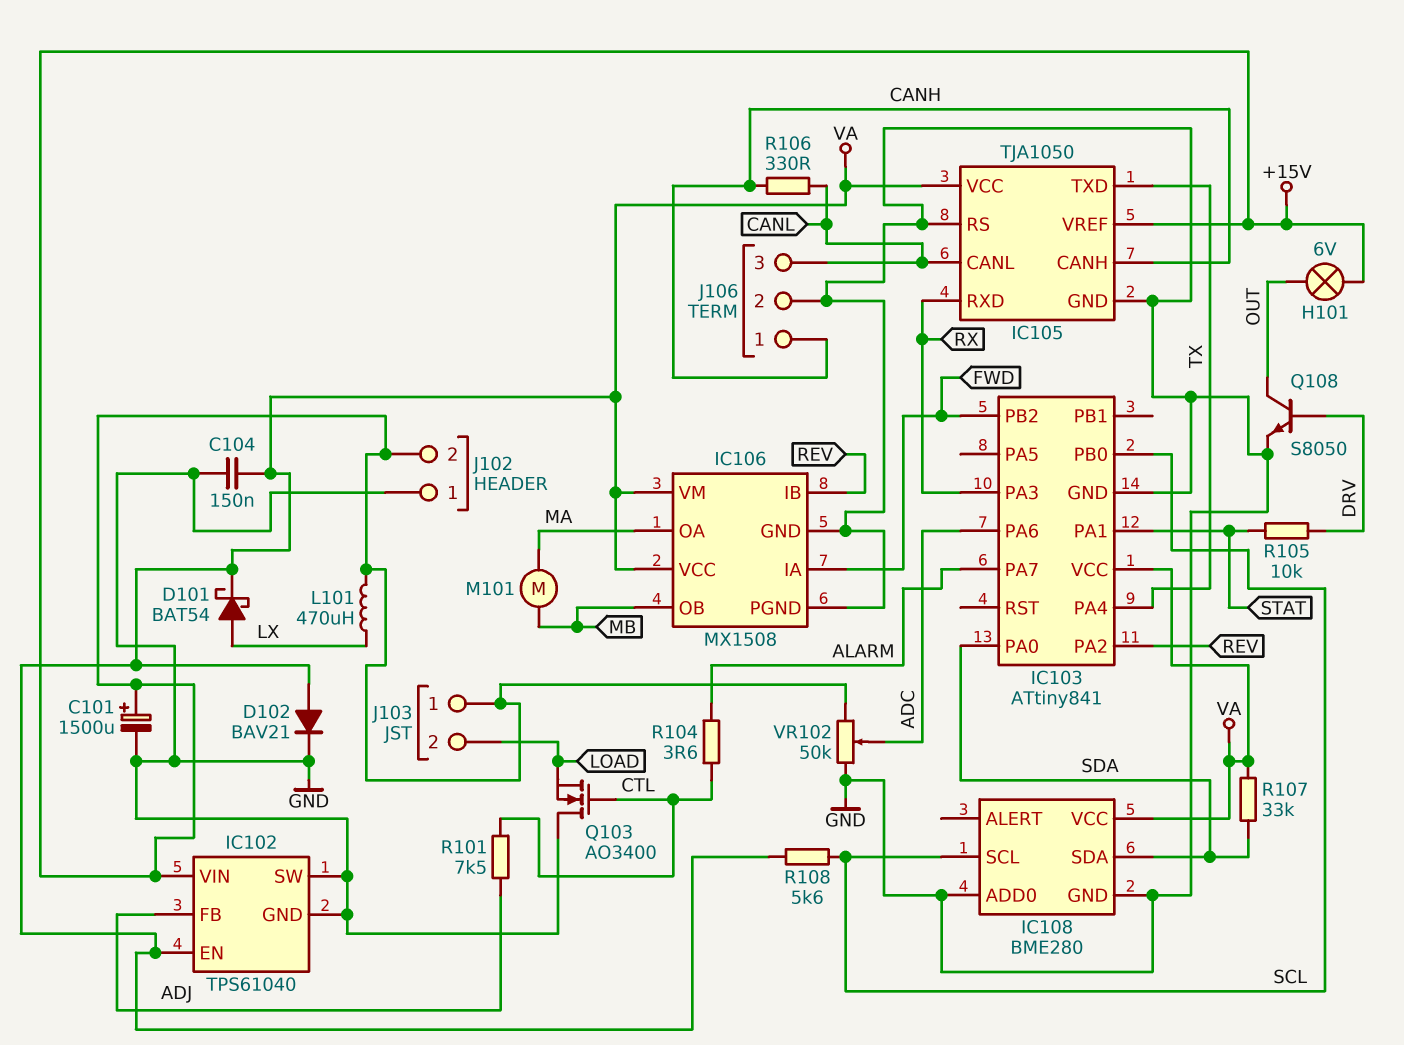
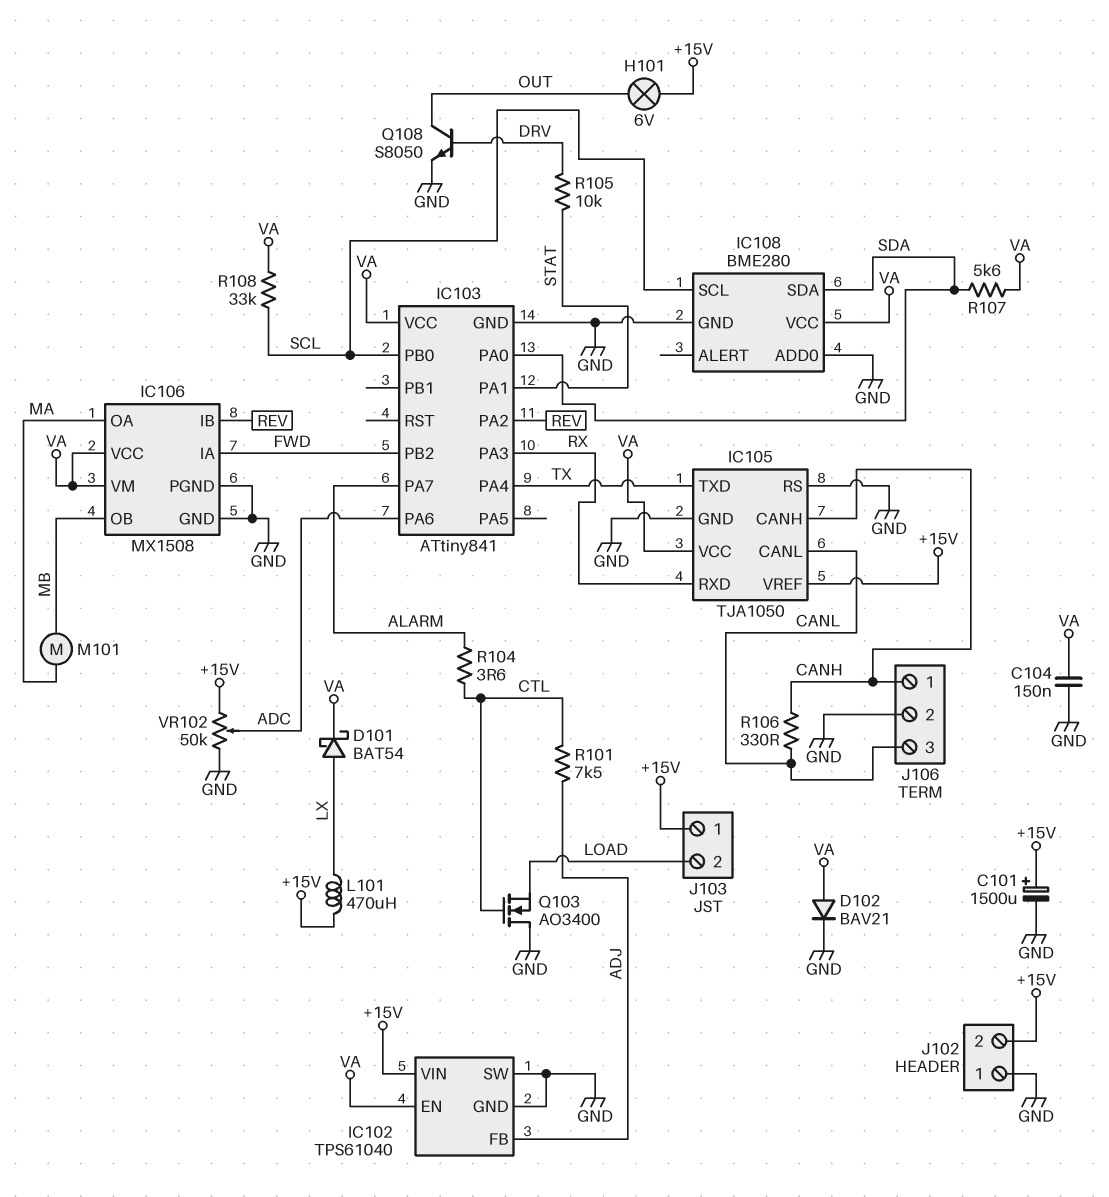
R107: 33k (SDA, VA) -> 5.6k (SDA, VA)
R108: 5.6k (SCL, VA) -> 33k (SCL, VA)

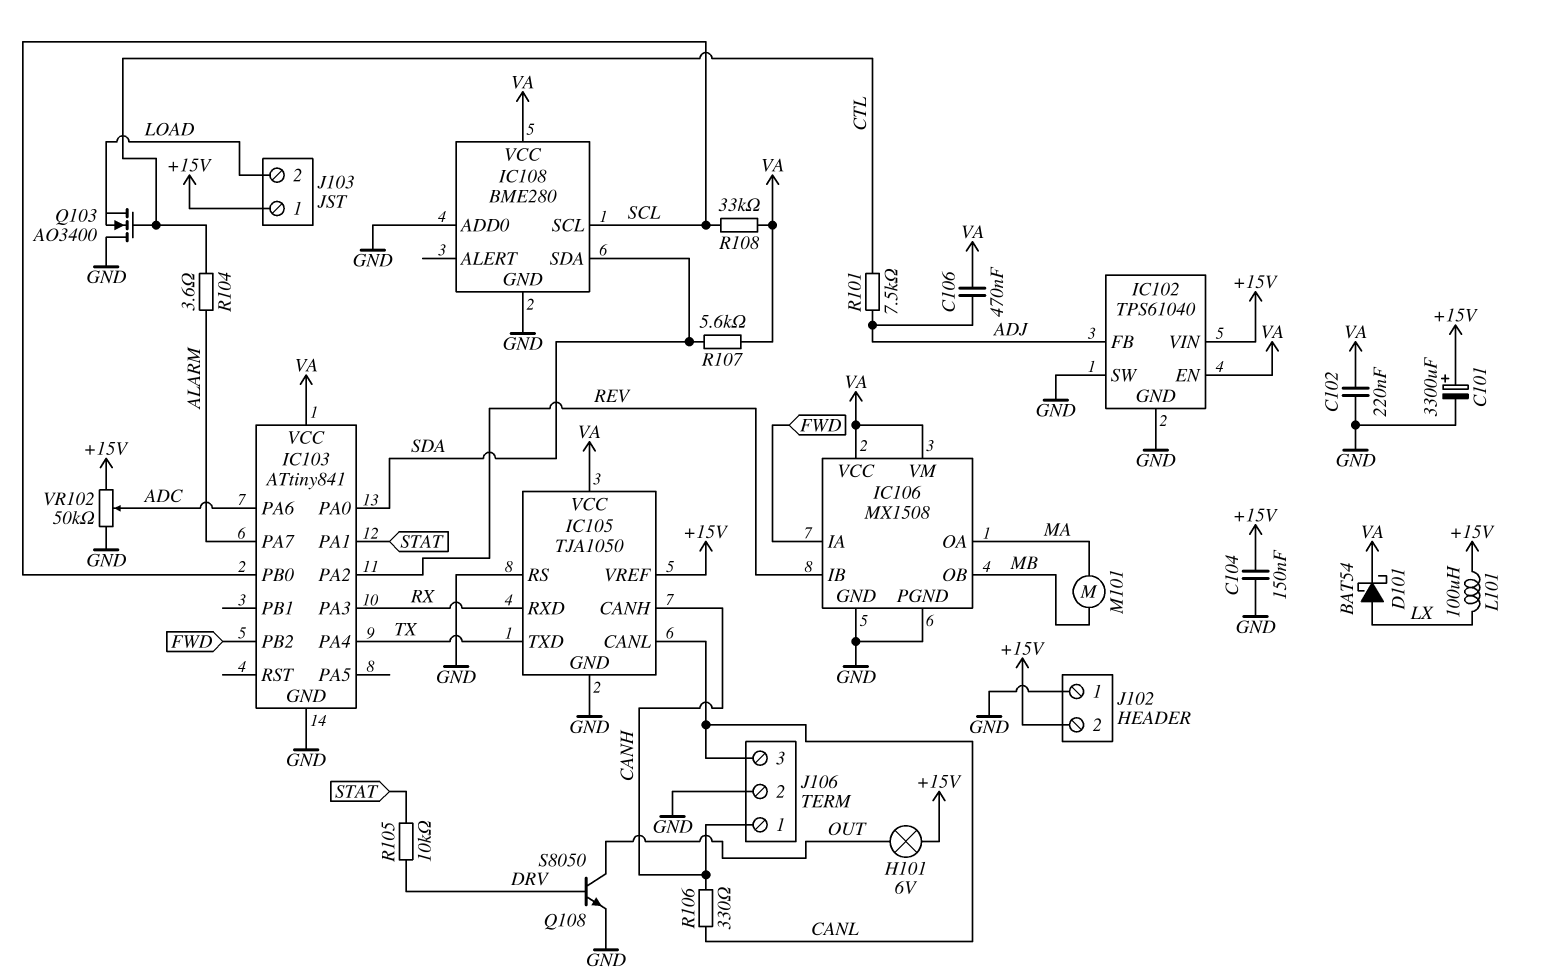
C101: 1500uF (plus +15V, minus GND) -> 3300uF (plus +15V, minus GND)
C102: none -> 220nF (GND, VA)
C104: 150nF (GND, VA) -> 150nF (+15V, GND)
C106: none -> 470nF (ADJ, VA)
D102: diode BAV21 (A VA, K GND) -> none
L101: 470uH (+15V, LX) -> 100uH (+15V, LX)

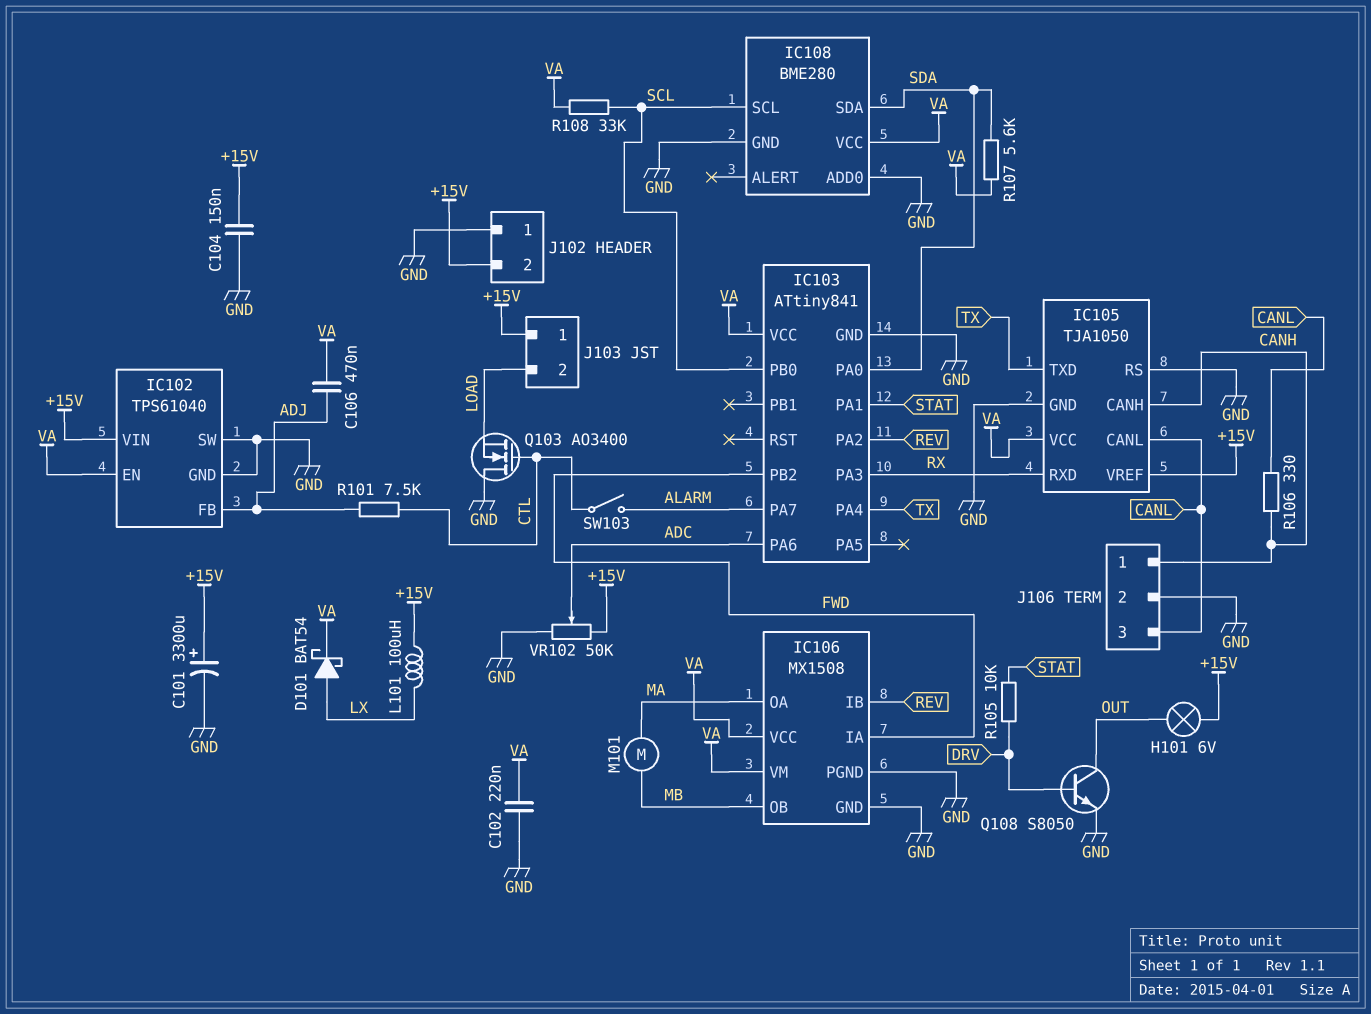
R104: 3.6 (ALARM, CTL) -> none
SW103: none -> switch (ALARM, CTL)

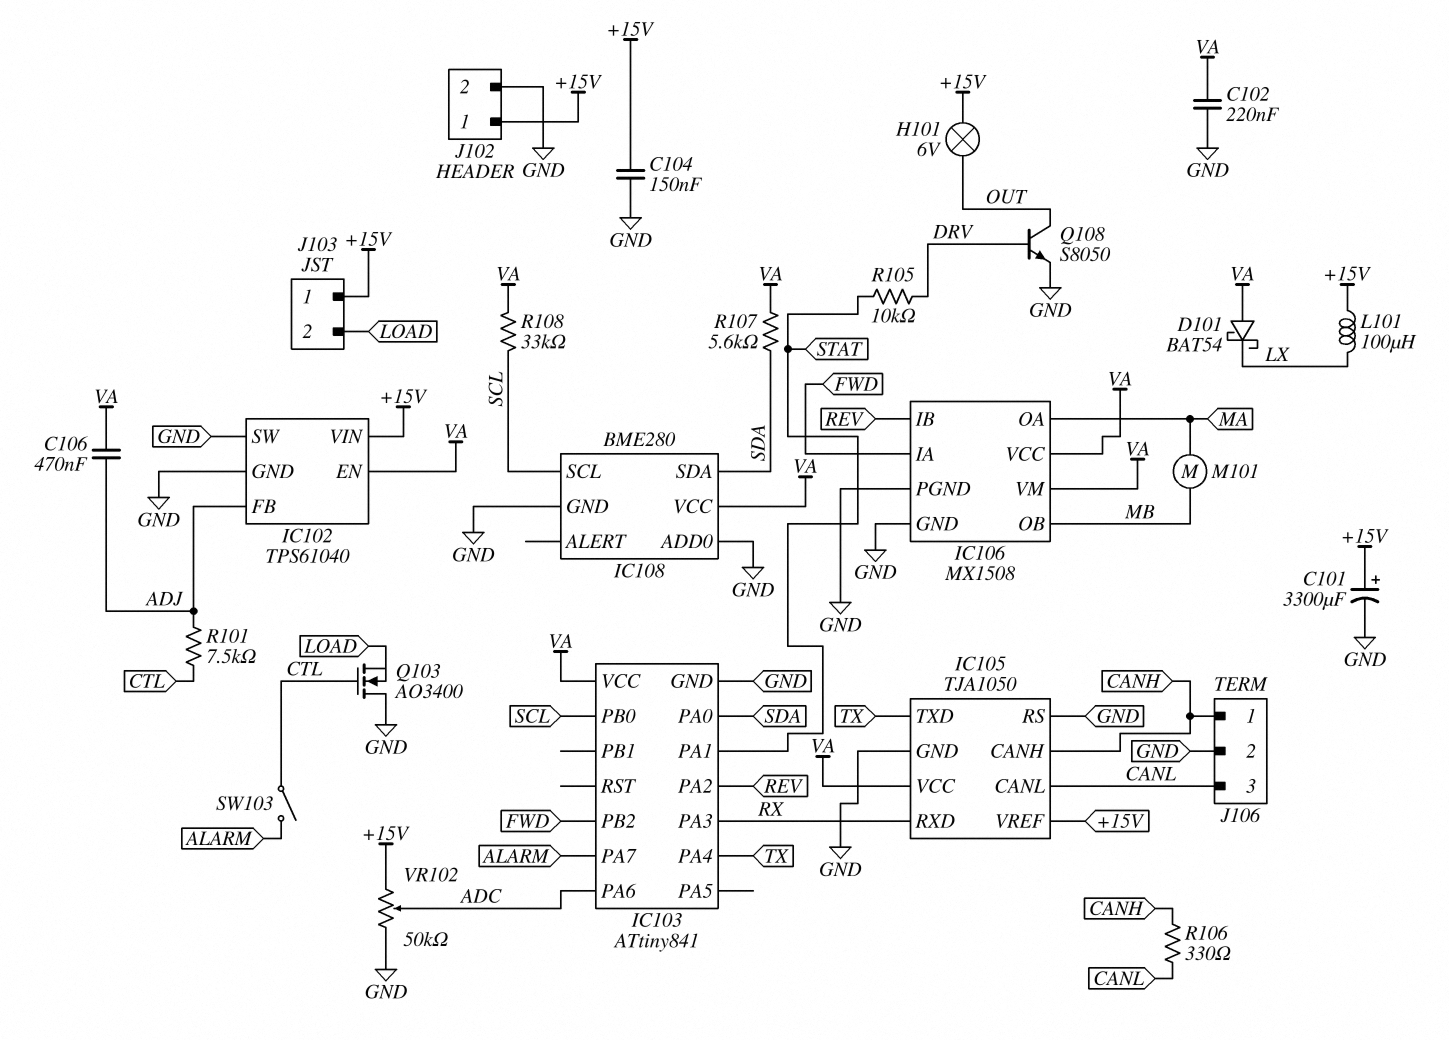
D101: schottky BAT54 (A LX, K VA) -> schottky BAT54 (A VA, K LX)
J102 pin 1: GND -> +15V
J102 pin 2: +15V -> GND

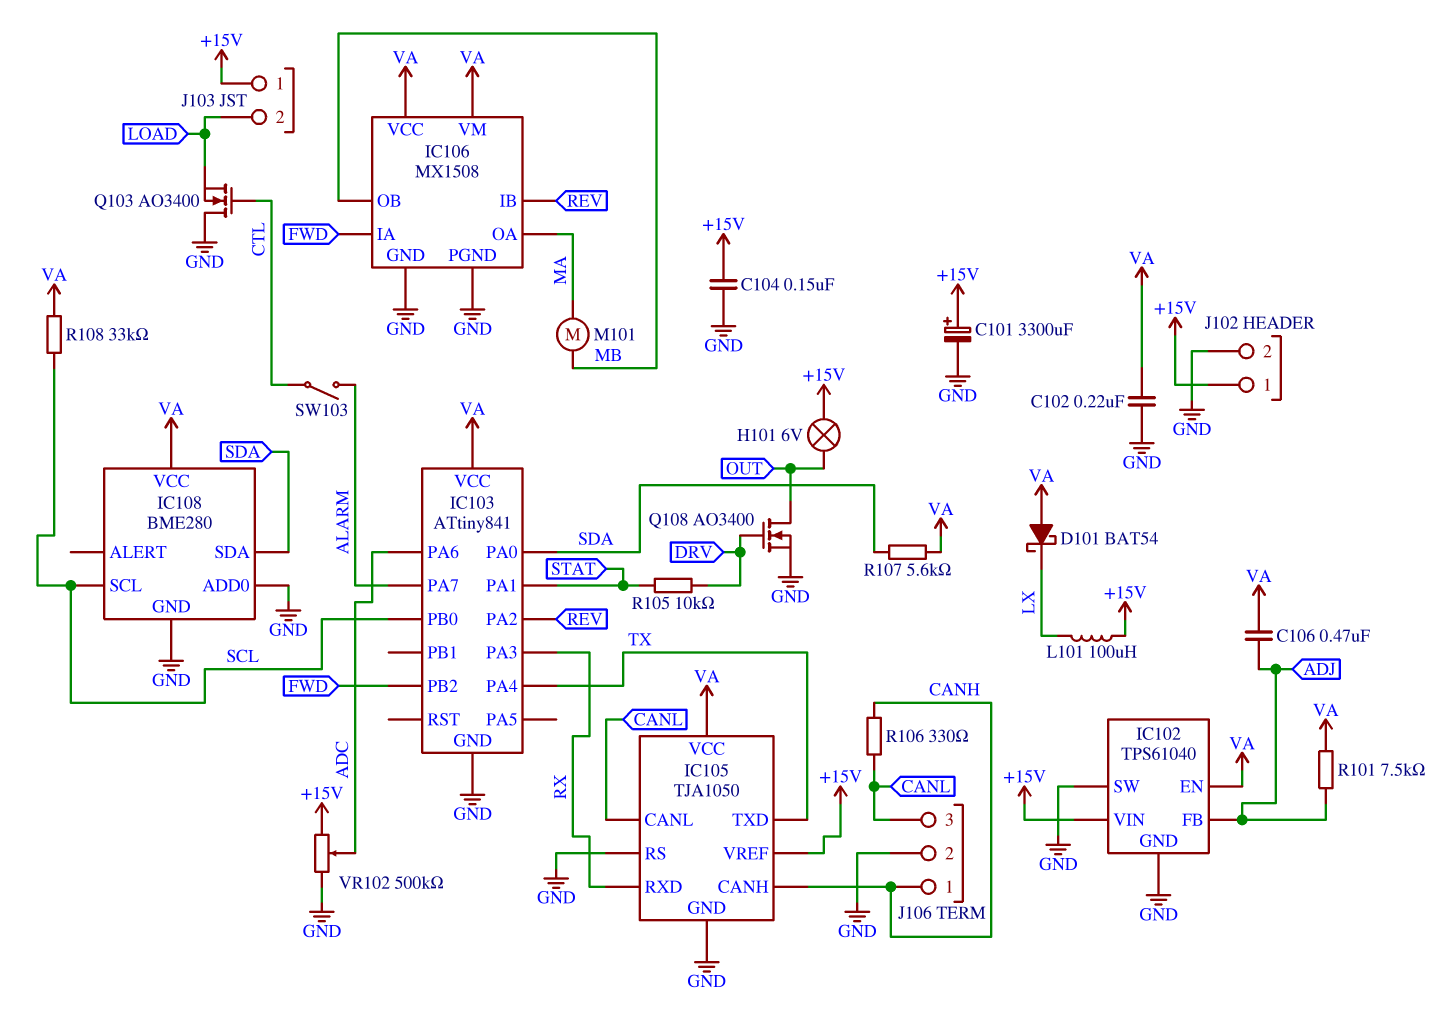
Q108: NPN S8050 (B DRV, C OUT, E GND) -> NMOS AO3400 (G DRV, D OUT, S GND)
R101: 7.5k (ADJ, CTL) -> 7.5k (ADJ, VA)
VR102: 50k (+15V, GND, wiper ADC) -> 500k (+15V, GND, wiper ADC)

